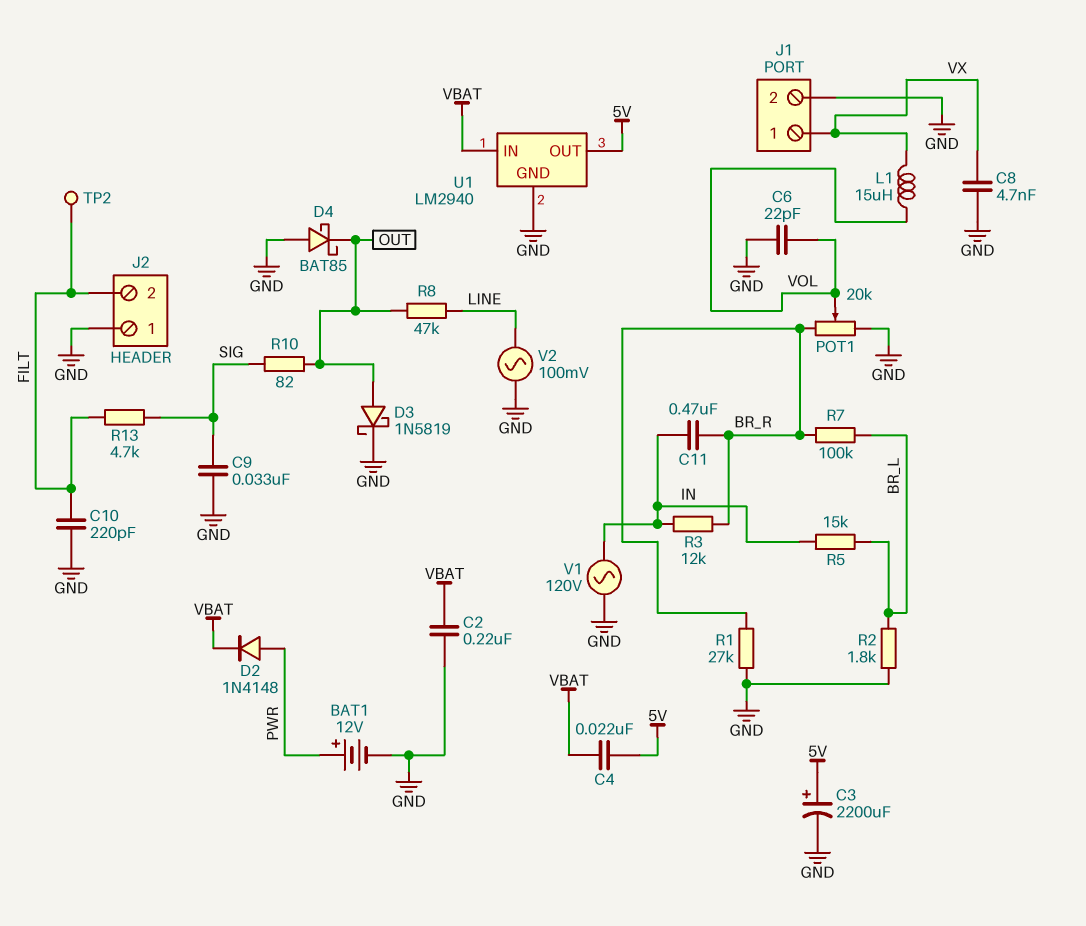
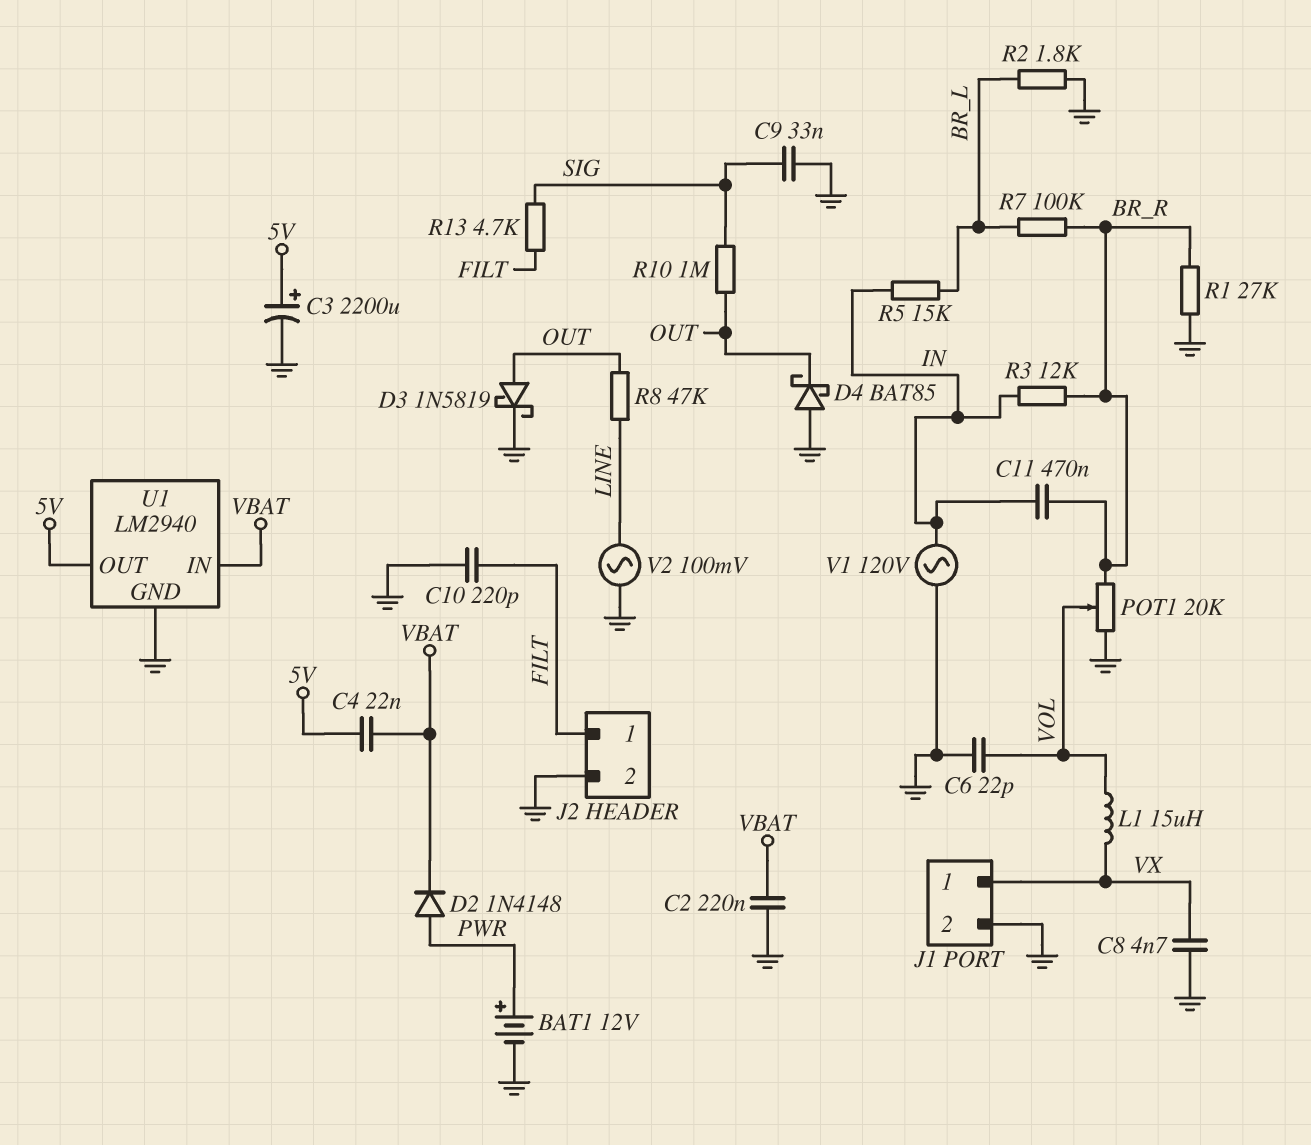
J2 pin 1: GND -> FILT
J2 pin 2: FILT -> GND
R10: 82 (OUT, SIG) -> 1M (OUT, SIG)
TP2: test point (FILT) -> none

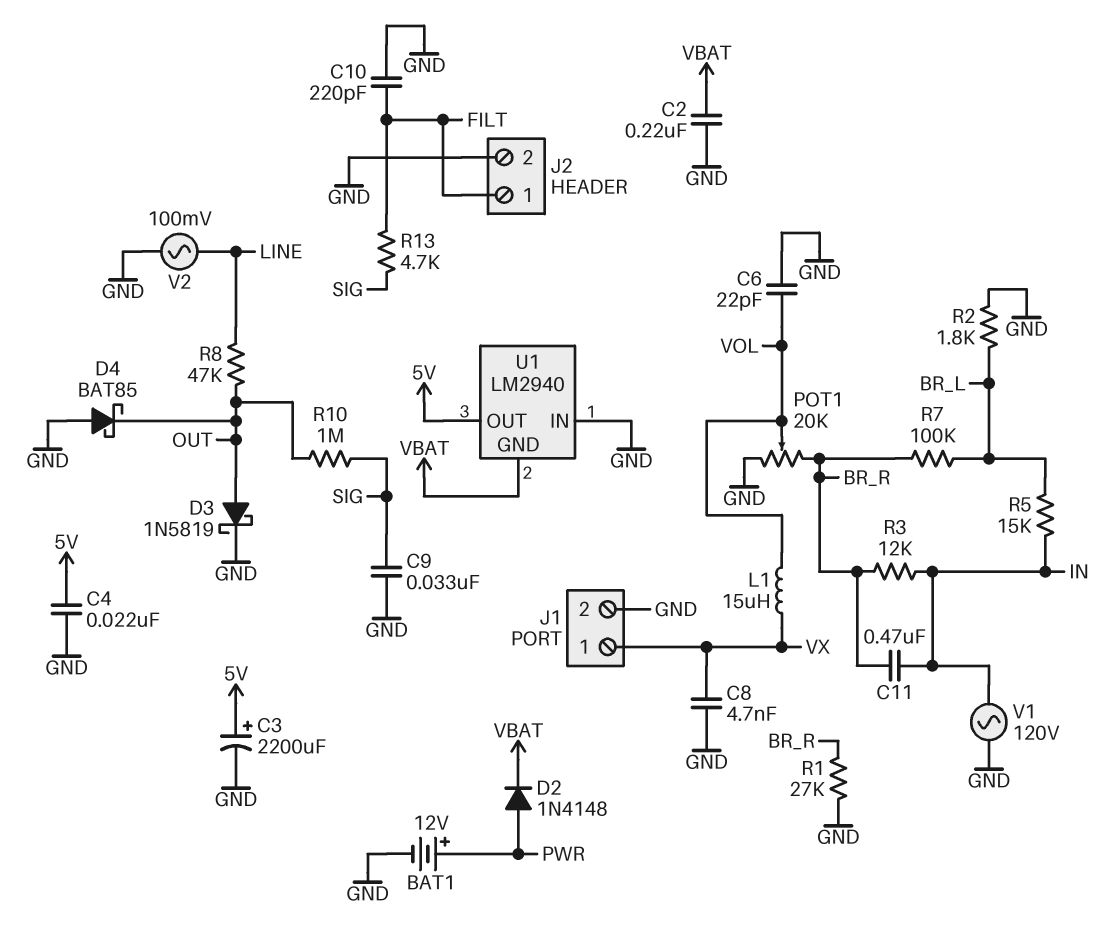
C4: 22nF (5V, VBAT) -> 22nF (5V, GND)
U1 pin GND: GND -> VBAT
U1 pin IN: VBAT -> GND

